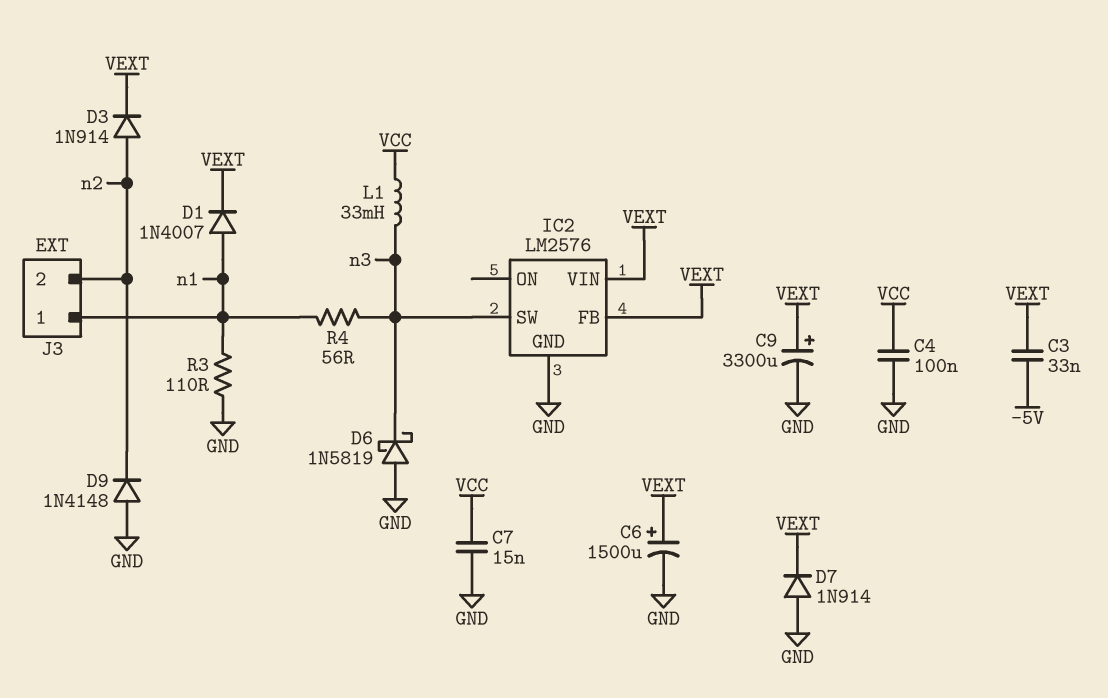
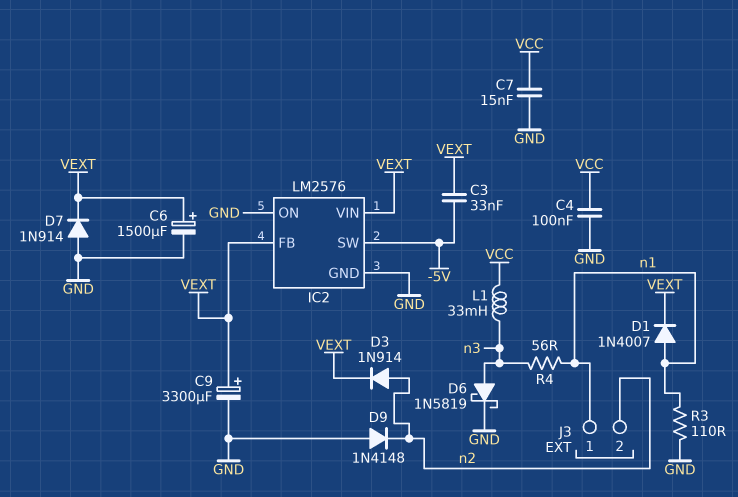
D6: schottky 1N5819 (A GND, K n3) -> schottky 1N5819 (A n3, K GND)
IC2 pin ON: none -> GND
IC2 pin SW: n3 -> -5V

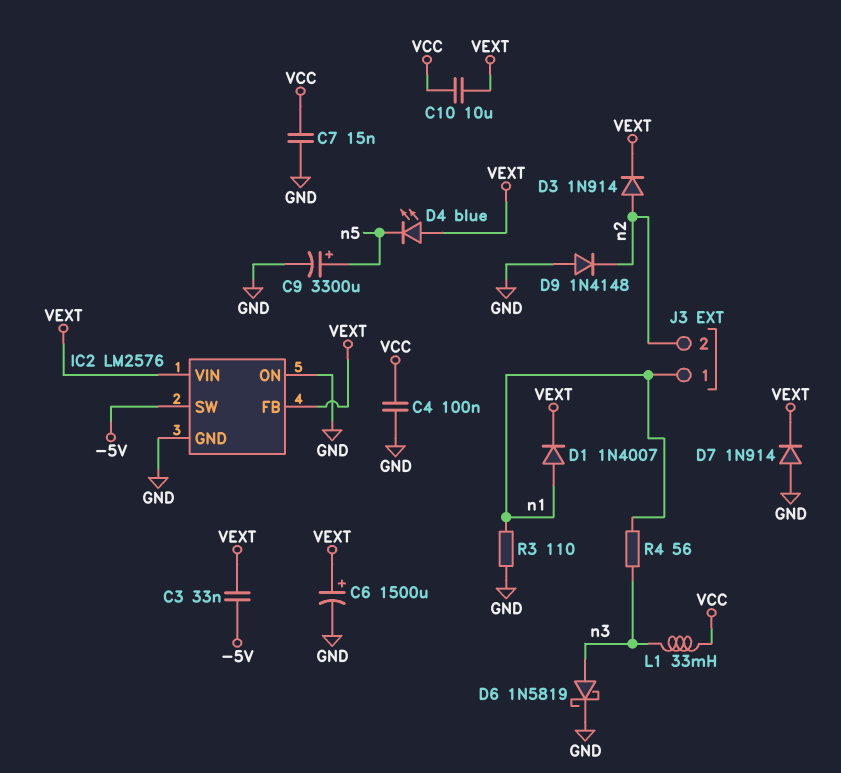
C9: 3300uF (plus VEXT, minus GND) -> 3300uF (plus n5, minus GND)
C10: none -> 10uF (VCC, VEXT)
D4: none -> LED blue (A VEXT, K n5)

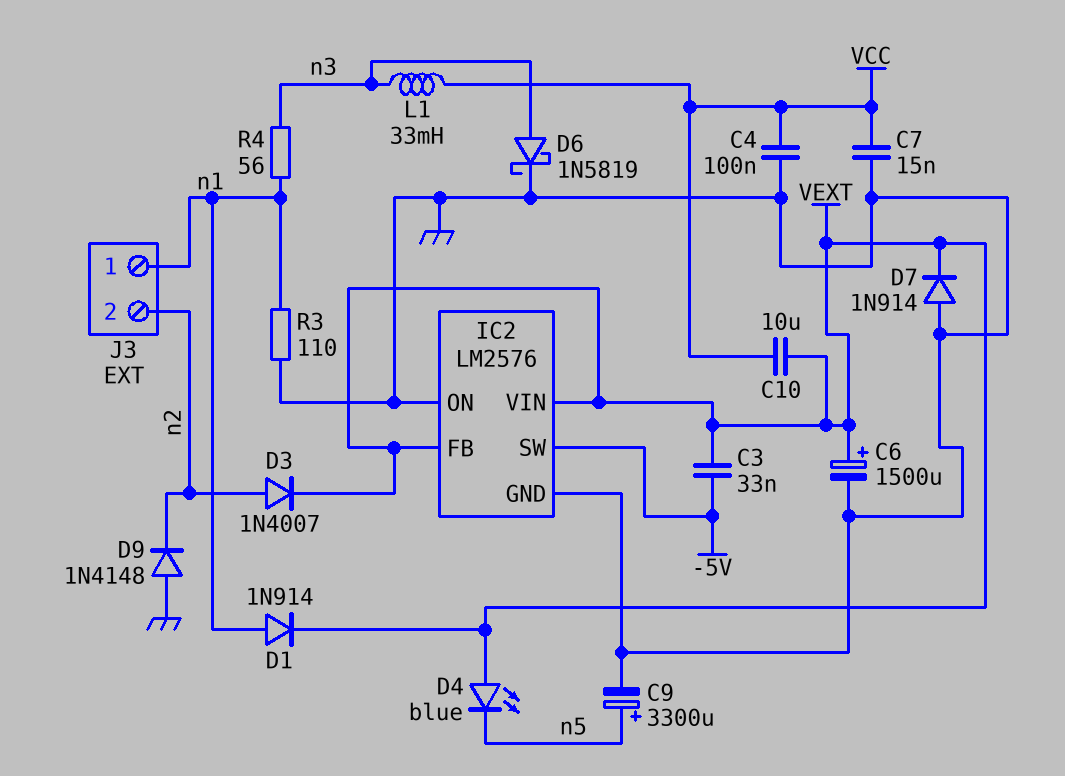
D1: diode 1N4007 (A n1, K VEXT) -> diode 1N914 (A n1, K VEXT)
D3: diode 1N914 (A n2, K VEXT) -> diode 1N4007 (A n2, K VEXT)

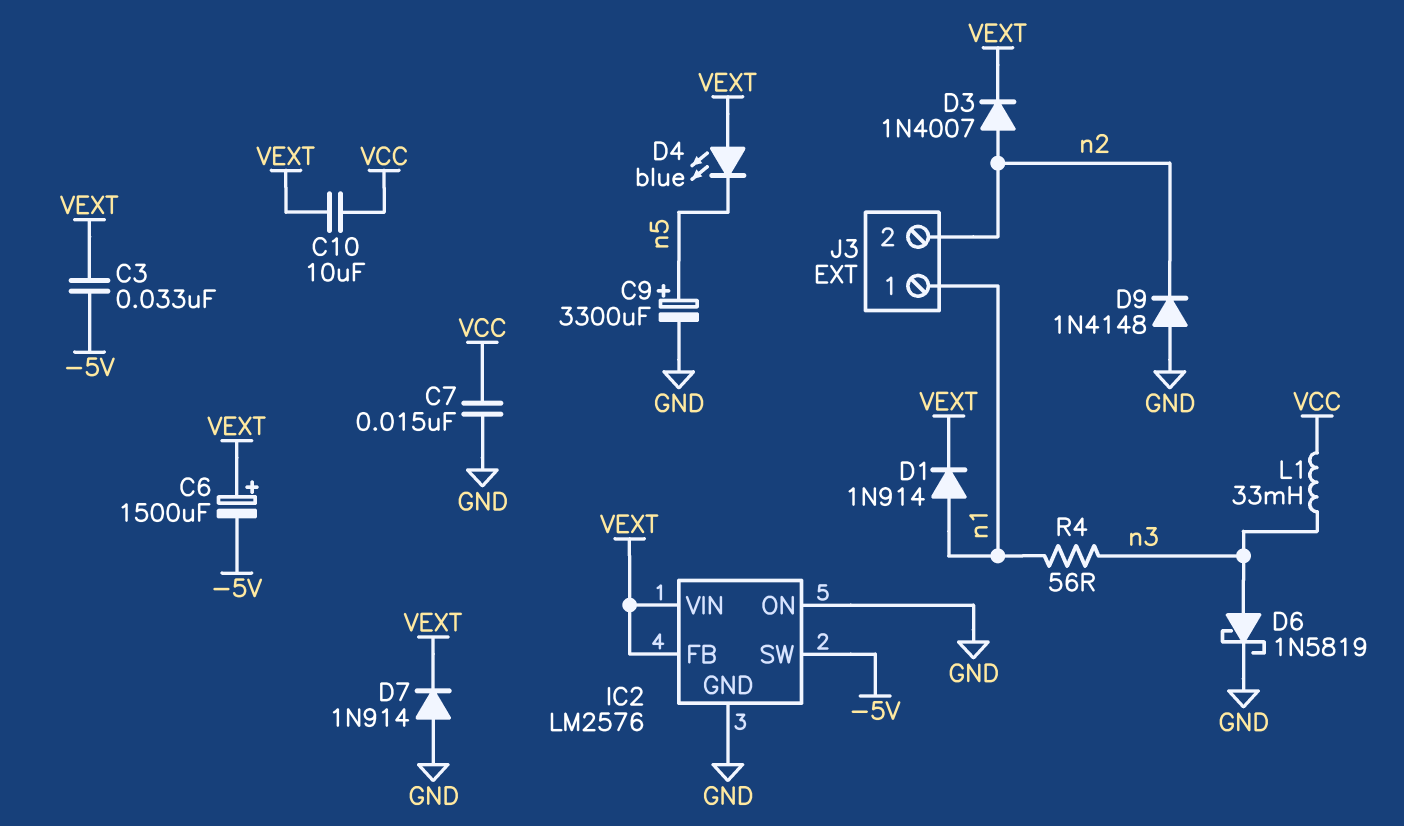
C4: 100nF (GND, VCC) -> none
C6: 1500uF (plus VEXT, minus GND) -> 1500uF (plus VEXT, minus -5V)
R3: 110 (GND, n1) -> none

